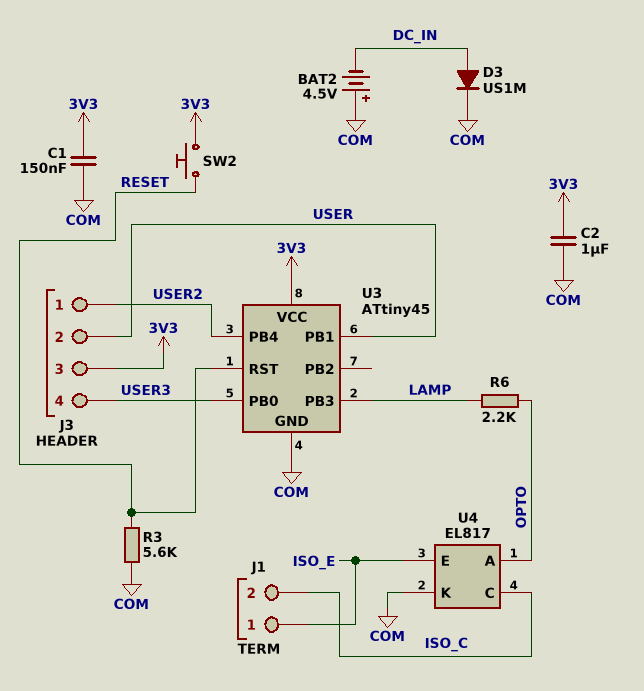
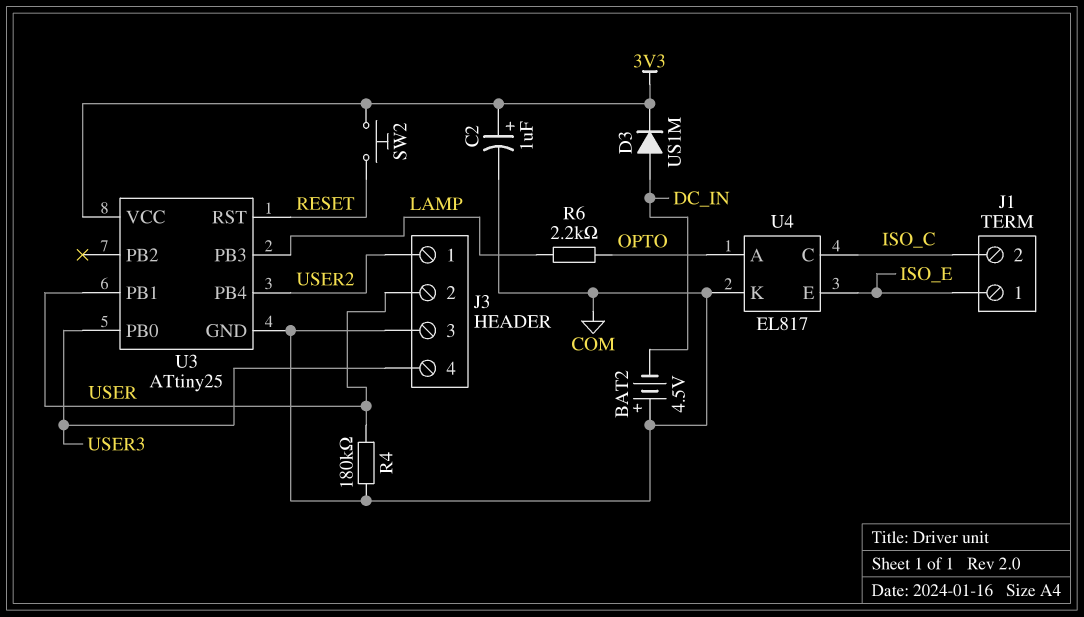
C1: 150nF (3V3, COM) -> none
C2: 1uF (3V3, COM) -> 1uF (plus 3V3, minus COM)
D3: diode US1M (A DC_IN, K COM) -> diode US1M (A DC_IN, K 3V3)
J3 pin 3: 3V3 -> COM
R3: 5.6k (COM, RESET) -> none
R4: none -> 180k (COM, USER)
U3: ATtiny45 -> ATtiny25

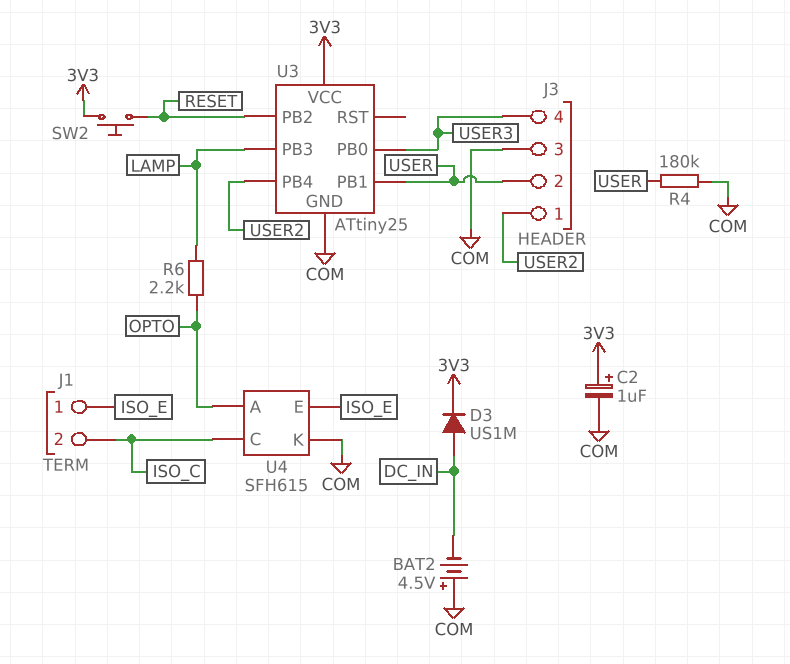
U3 pin PB2: none -> RESET
U3 pin RST: RESET -> none
U4: EL817 -> SFH615

